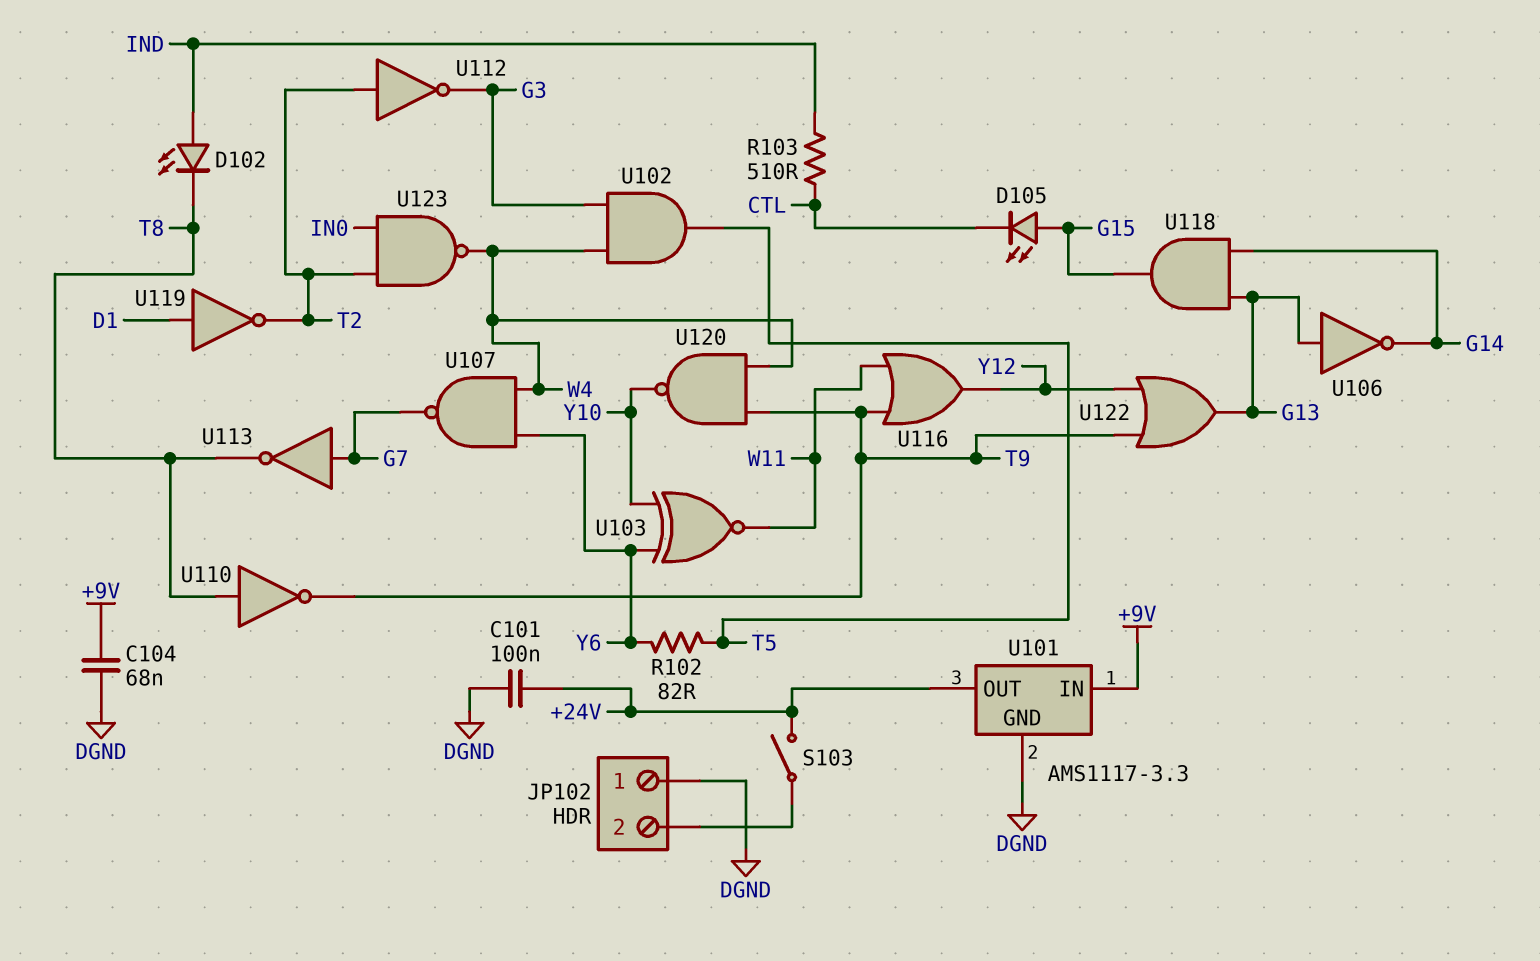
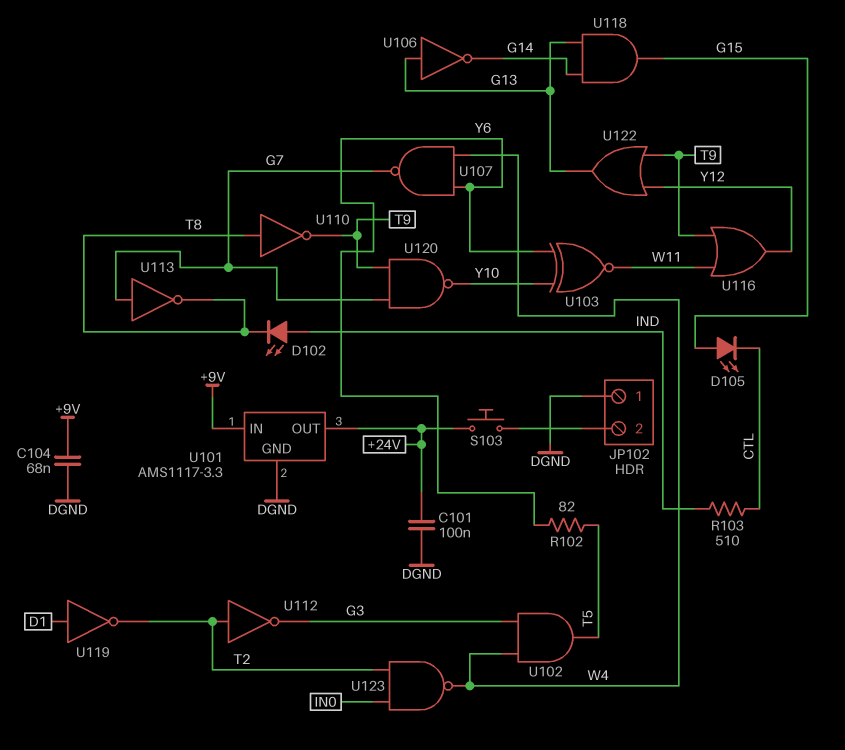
S103: switch (+24V, JP102/2) -> button (+24V, JP102/2)
U120: NAND (in T9, in W4, out Y10) -> NAND (in G7, in T9, out Y10)

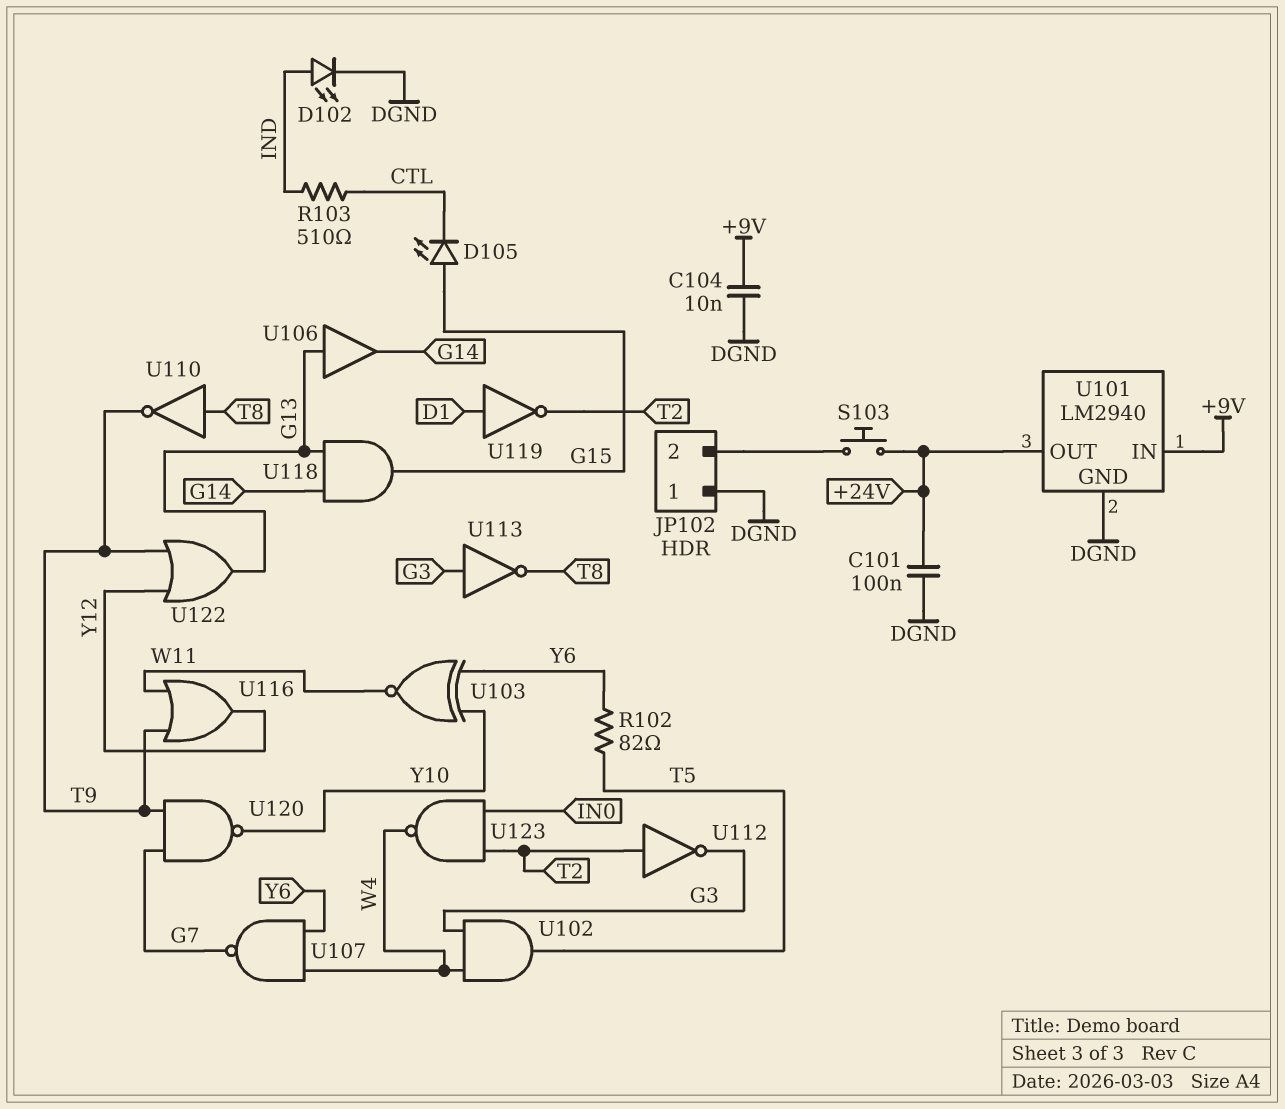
C104: 68nF (+9V, DGND) -> 10nF (+9V, DGND)
D102: LED (A IND, K T8) -> LED (A IND, K DGND)
U101: AMS1117-3.3 -> LM2940
U106: NOT (in G13, out G14) -> buffer (in G13, out G14)
U113: NOT (in G7, out T8) -> NOT (in G3, out T8)

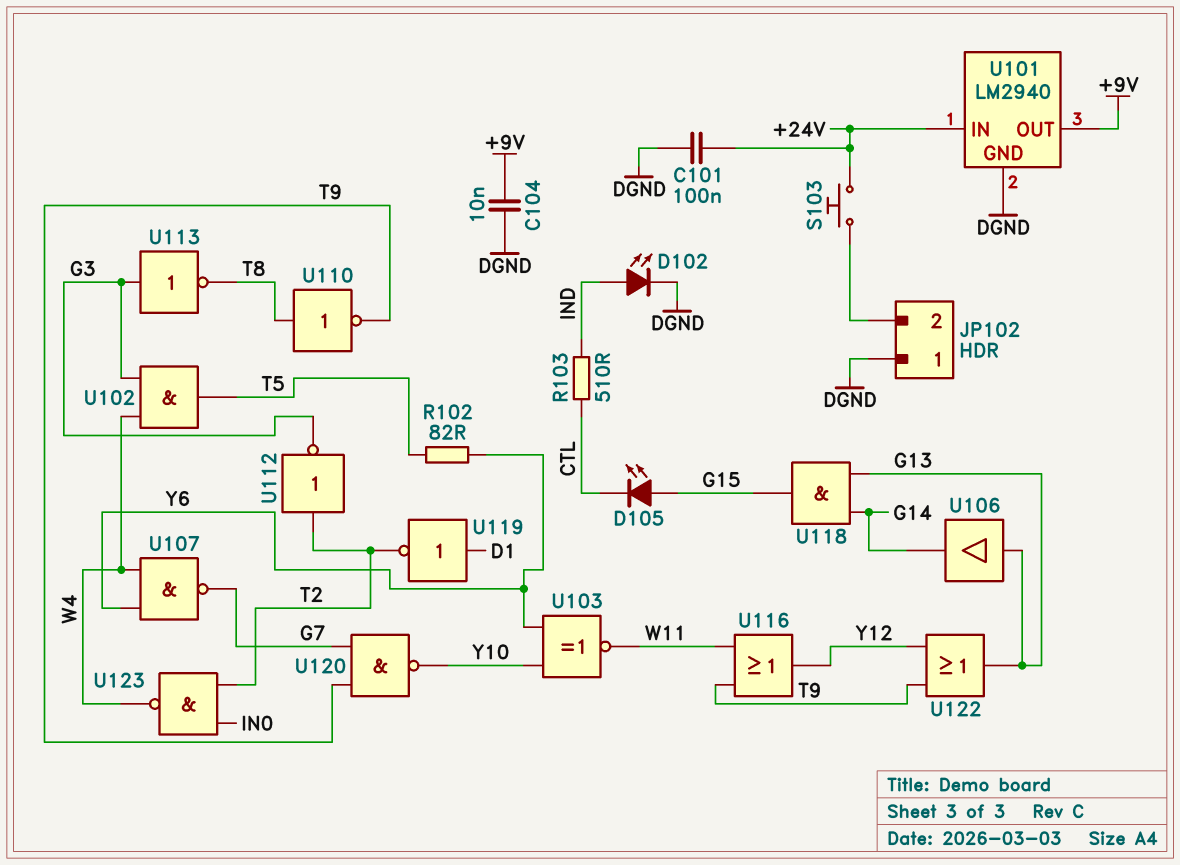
U101 pin IN: +9V -> +24V
U101 pin OUT: +24V -> +9V

